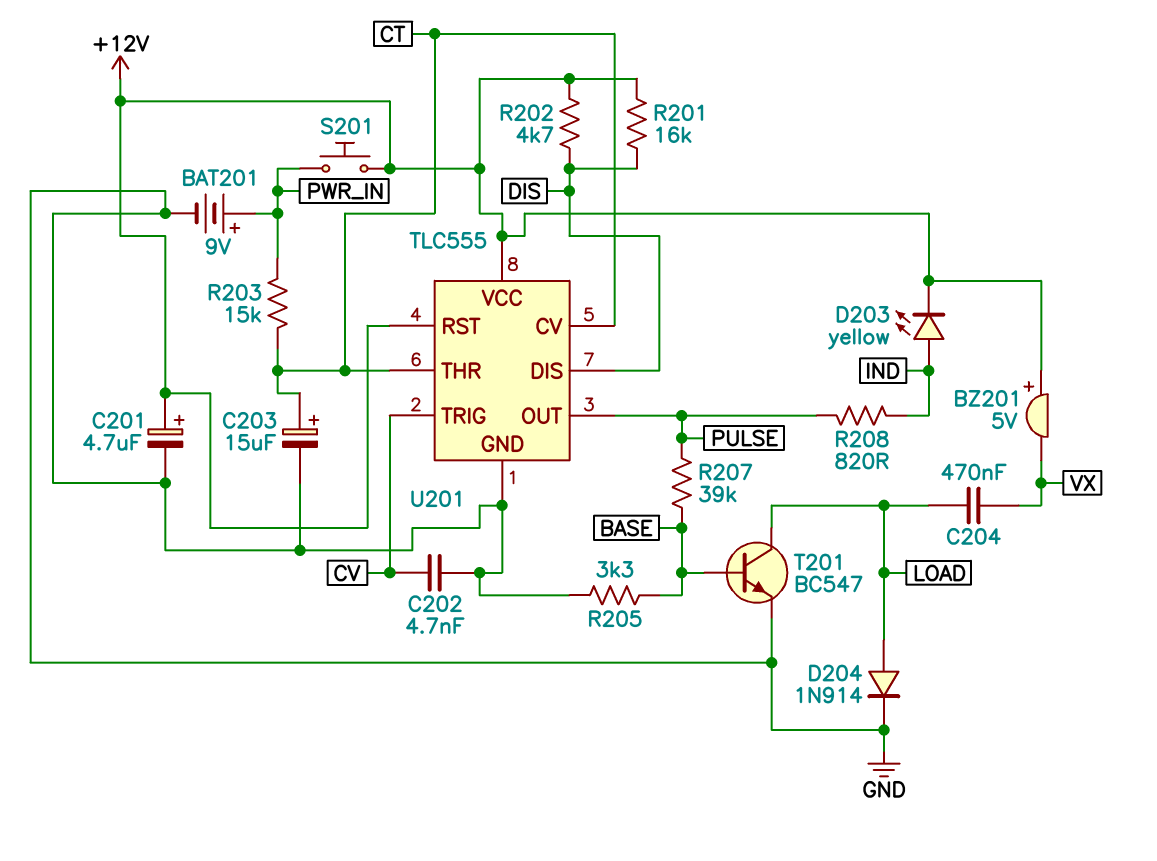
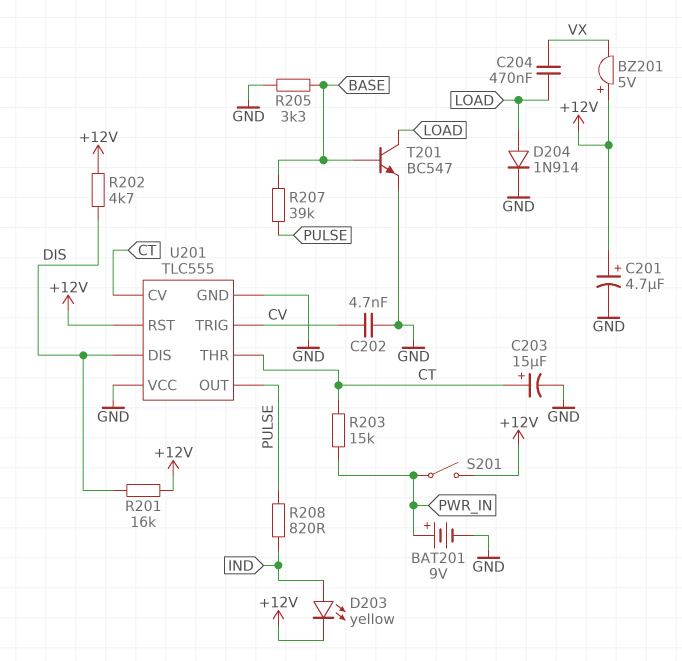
S201: button (+12V, PWR_IN) -> switch (+12V, PWR_IN)
U201 pin VCC: +12V -> GND

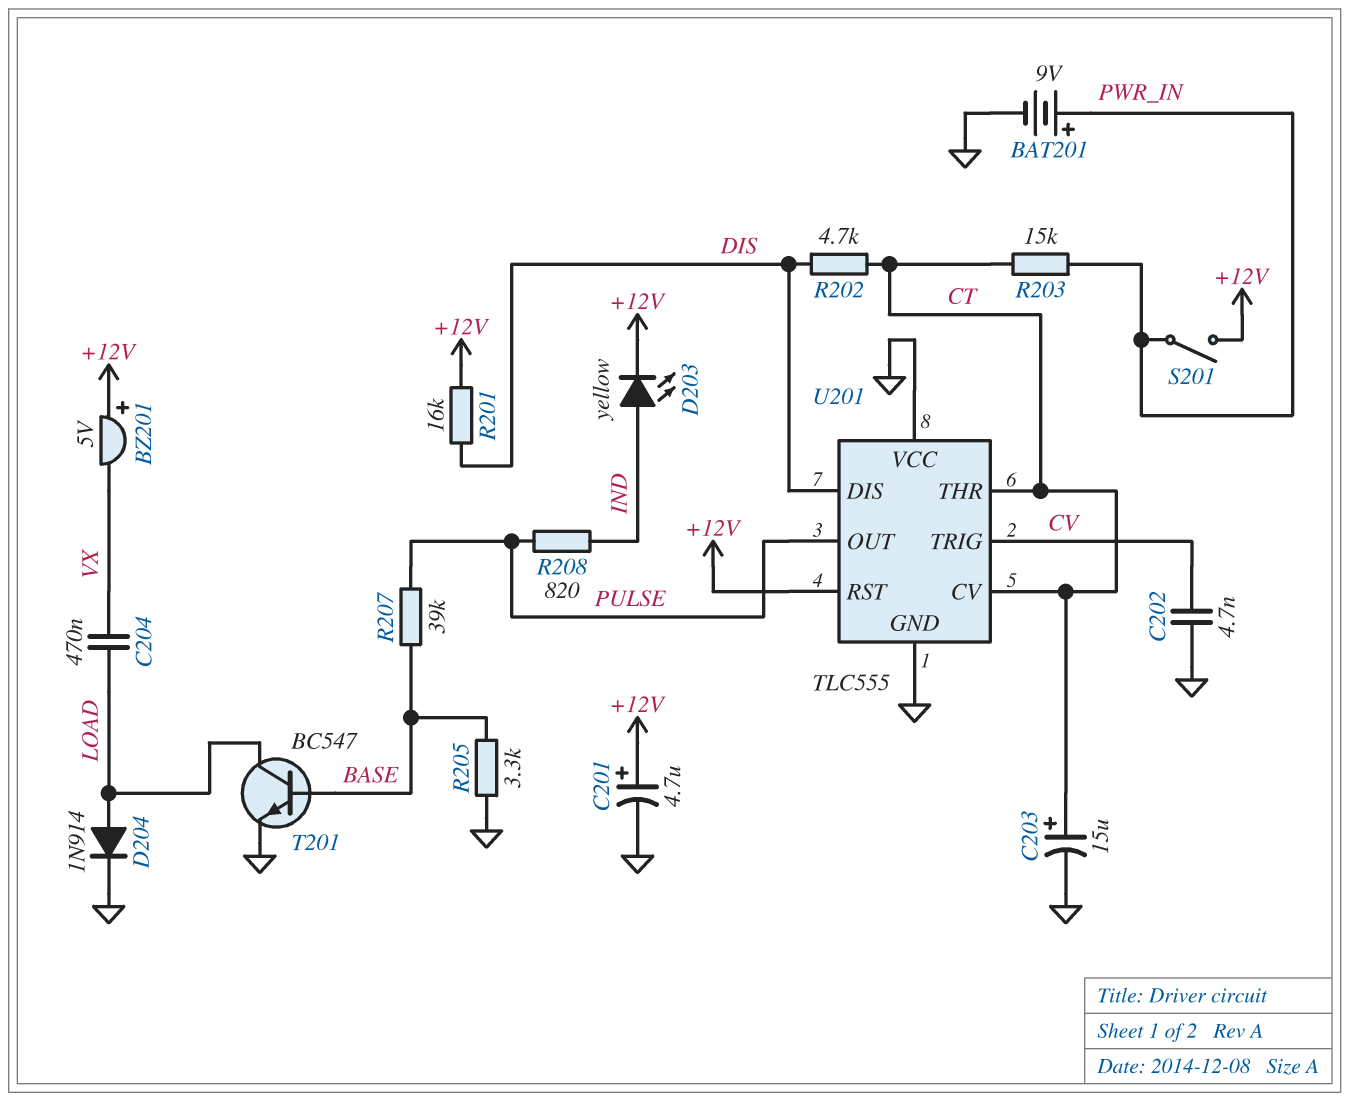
R202: 4.7k (+12V, DIS) -> 4.7k (CT, DIS)

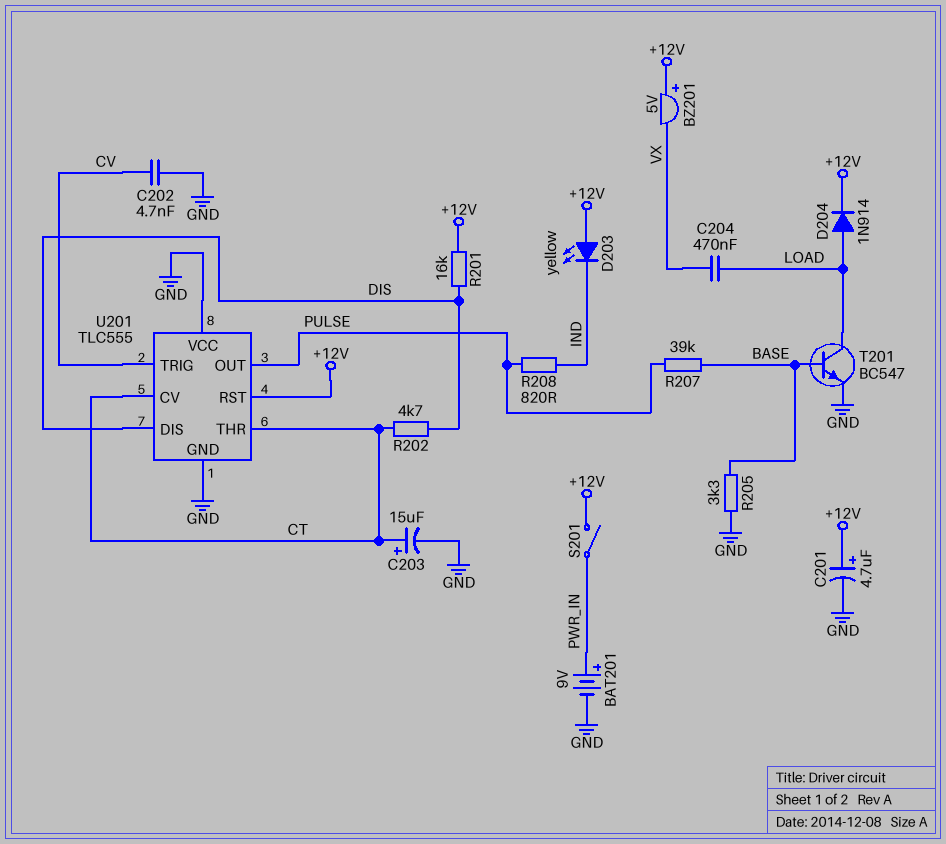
D203: LED yellow (A IND, K +12V) -> LED yellow (A +12V, K IND)
D204: diode 1N914 (A LOAD, K GND) -> diode 1N914 (A LOAD, K +12V)
R203: 15k (CT, PWR_IN) -> none

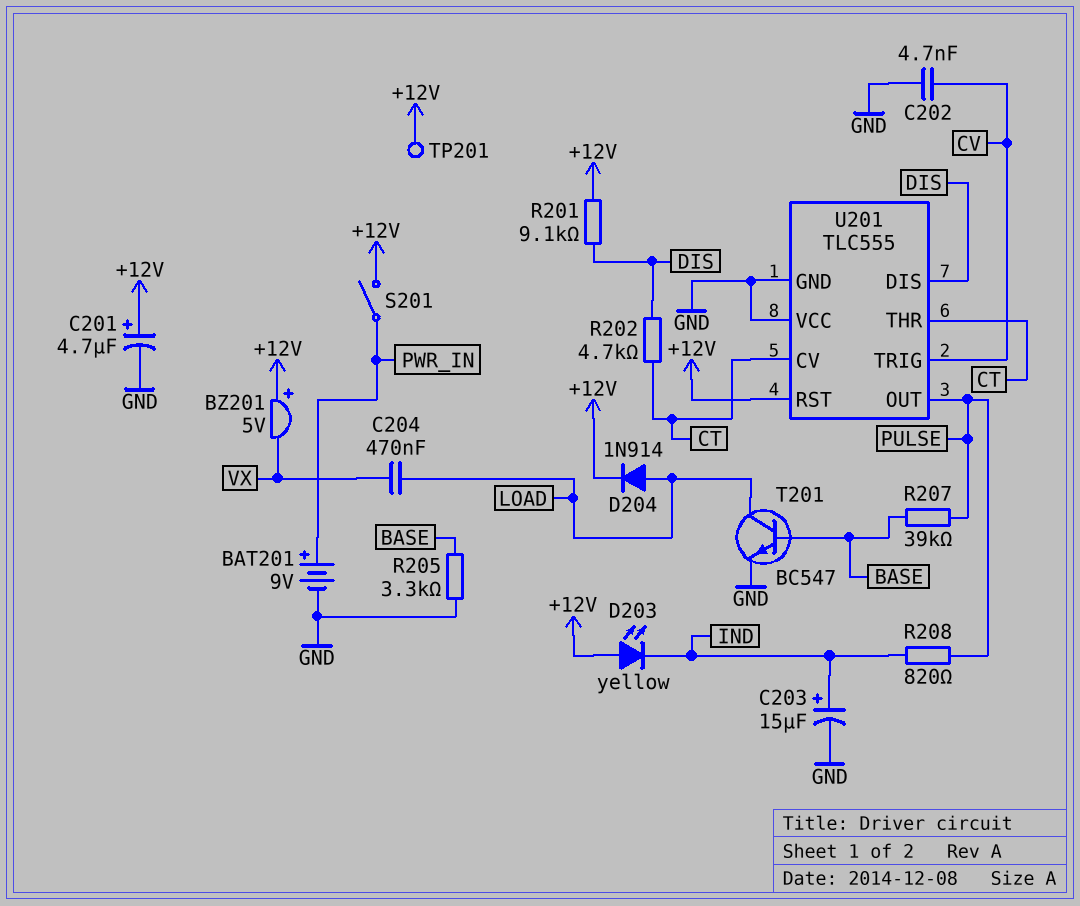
C203: 15uF (plus CT, minus GND) -> 15uF (plus IND, minus GND)
R201: 16k (+12V, DIS) -> 9.1k (+12V, DIS)
TP201: none -> test point (+12V)

